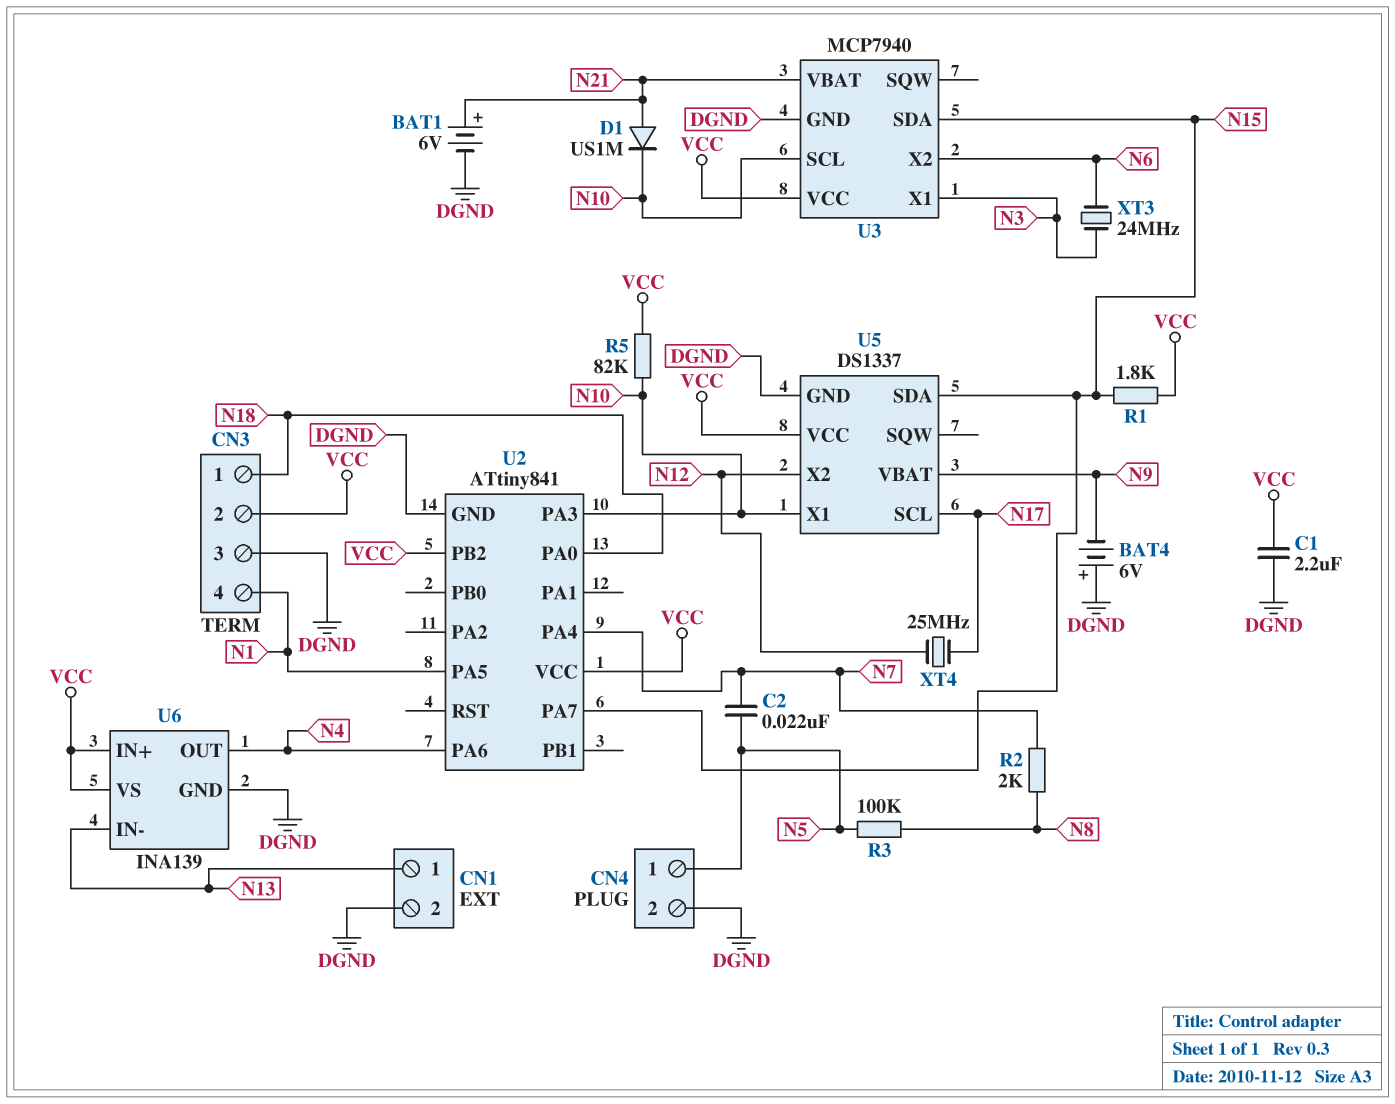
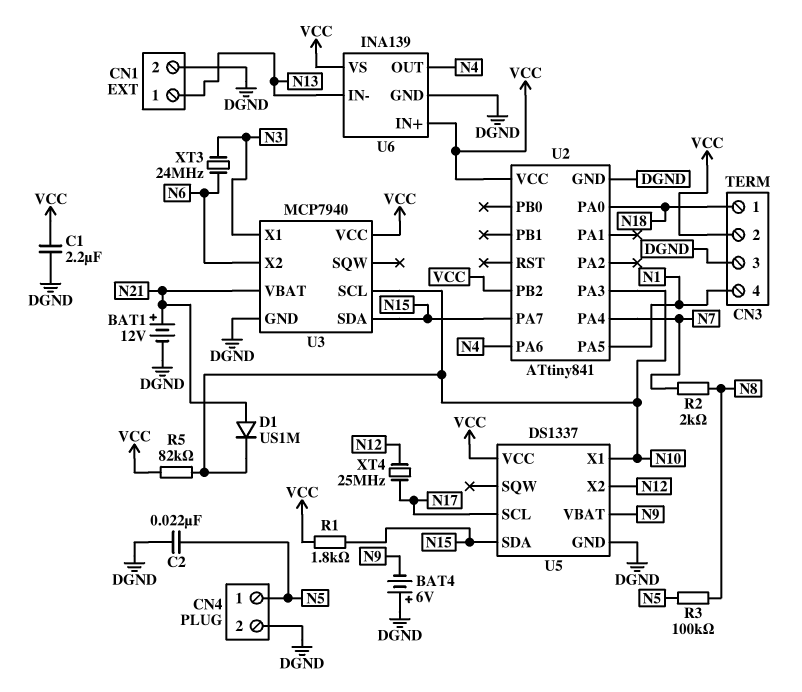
BAT1: 6V (plus N21, minus DGND) -> 12V (plus N21, minus DGND)
C2: 22nF (N5, N7) -> 22nF (DGND, N5)

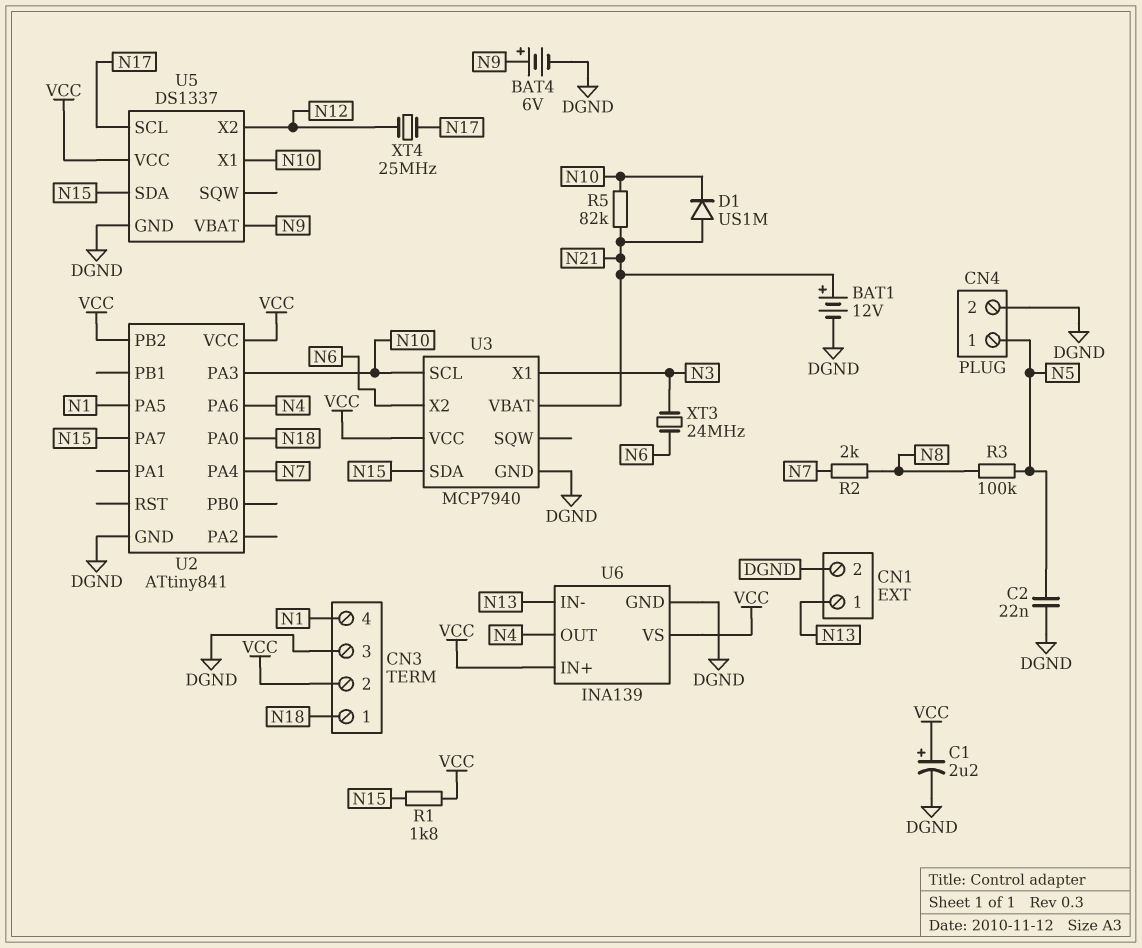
BAT4: 6V (plus DGND, minus N9) -> 6V (plus N9, minus DGND)
C1: 2.2uF (DGND, VCC) -> 2.2uF (plus VCC, minus DGND)
R5: 82k (N10, VCC) -> 82k (N10, N21)

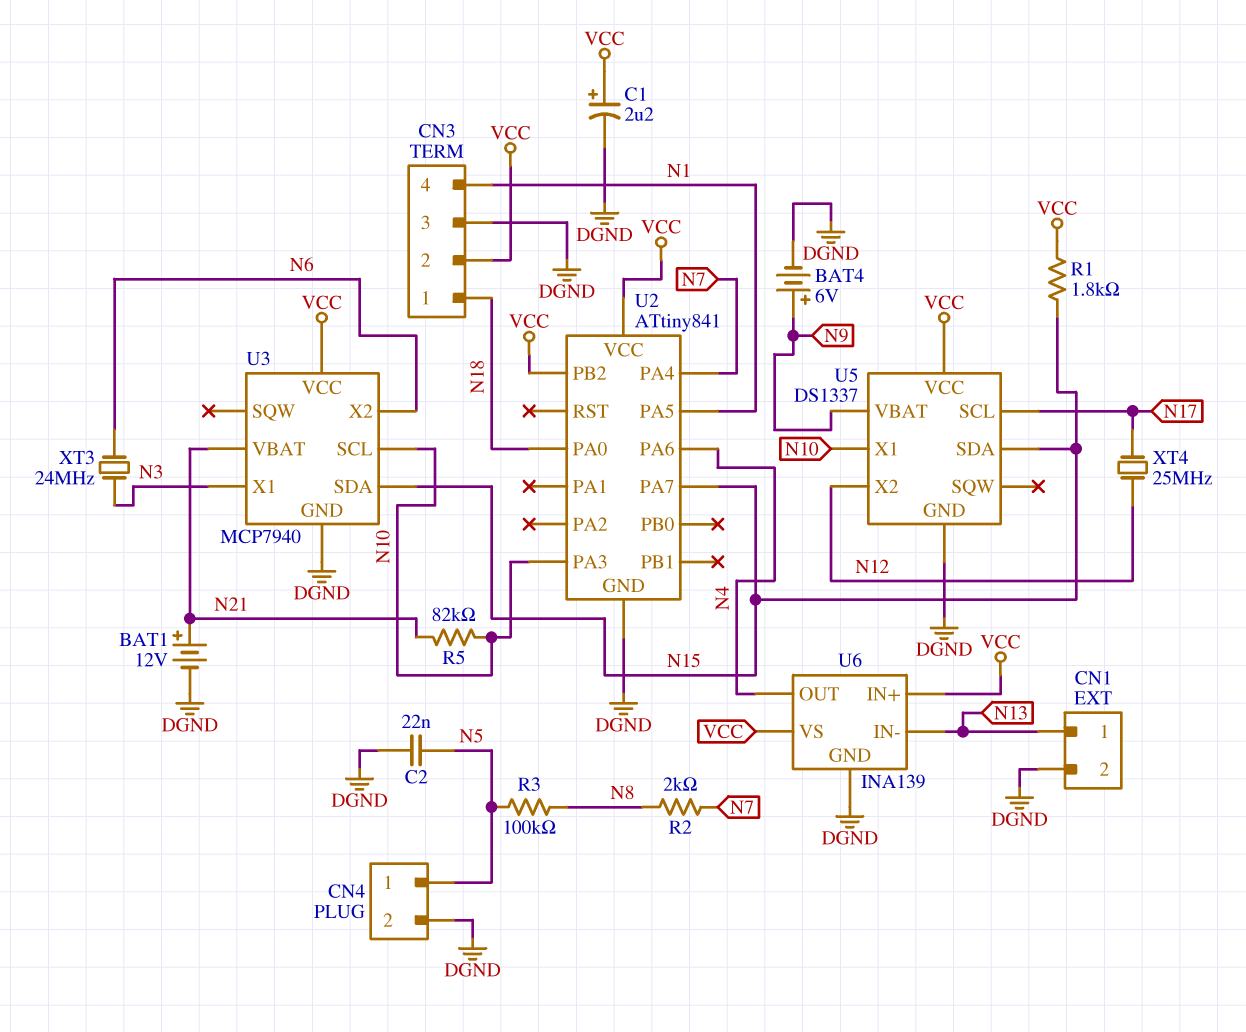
D1: diode US1M (A N21, K N10) -> none

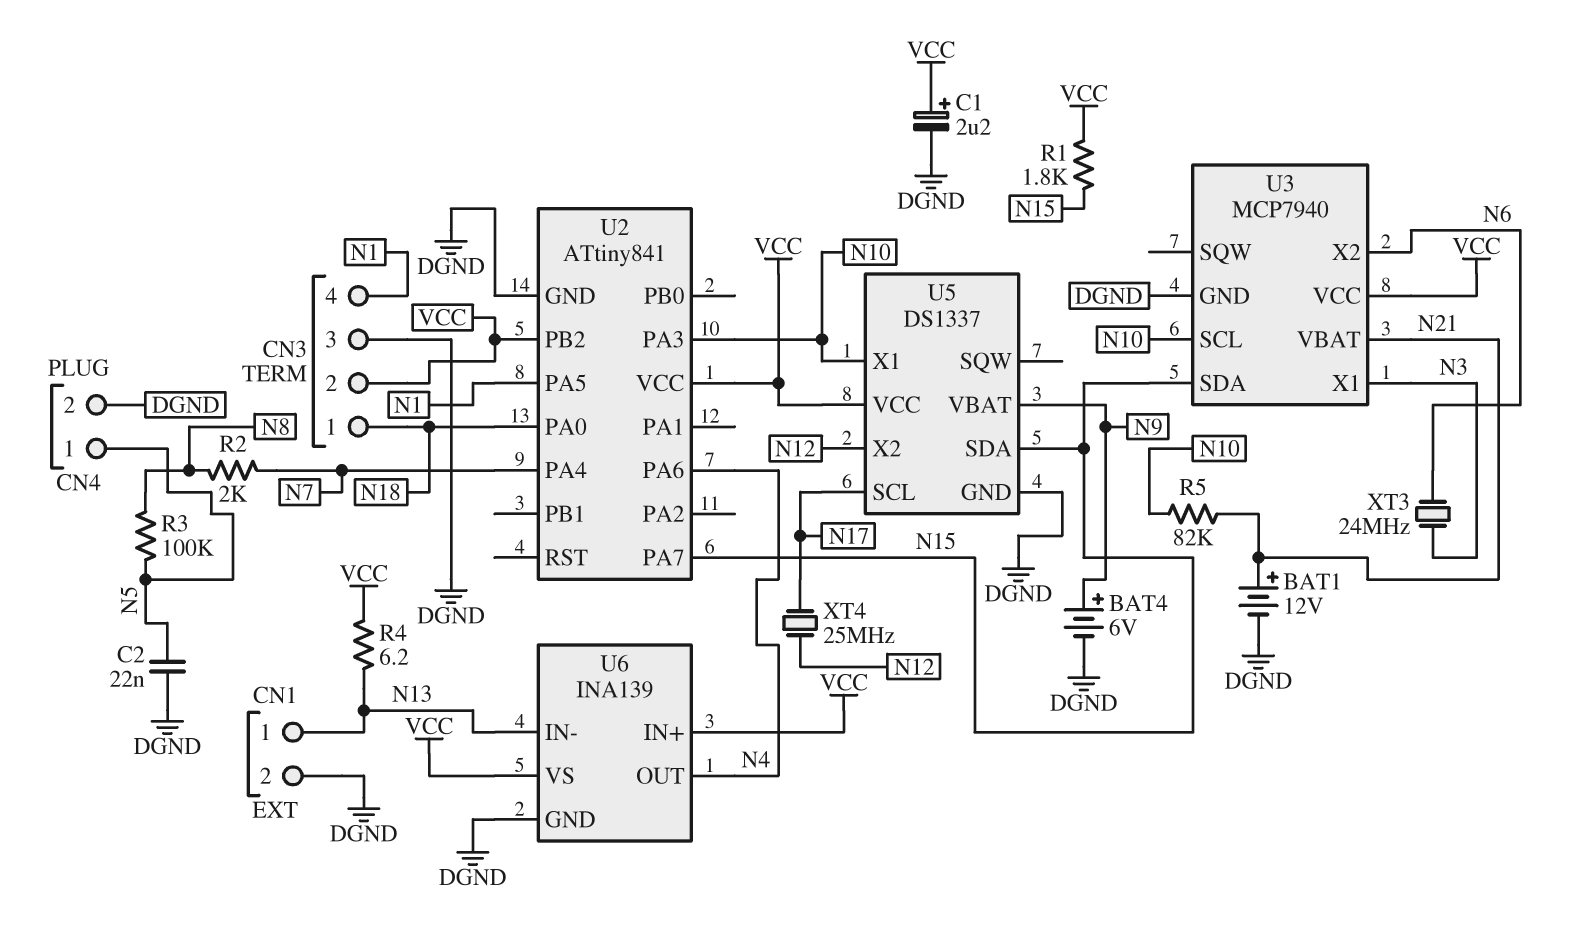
R4: none -> 6.2 (N13, VCC)

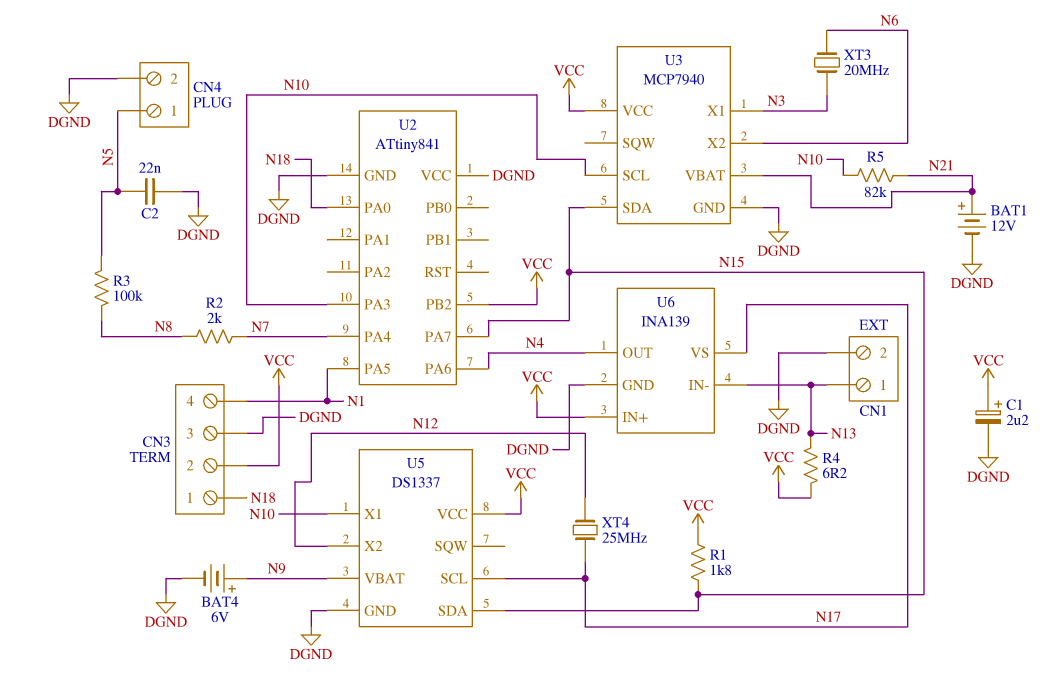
U2 pin VCC: VCC -> DGND
U6 pin VS: VCC -> N17
XT3: 24MHz (N3, N6) -> 20MHz (N3, N6)

